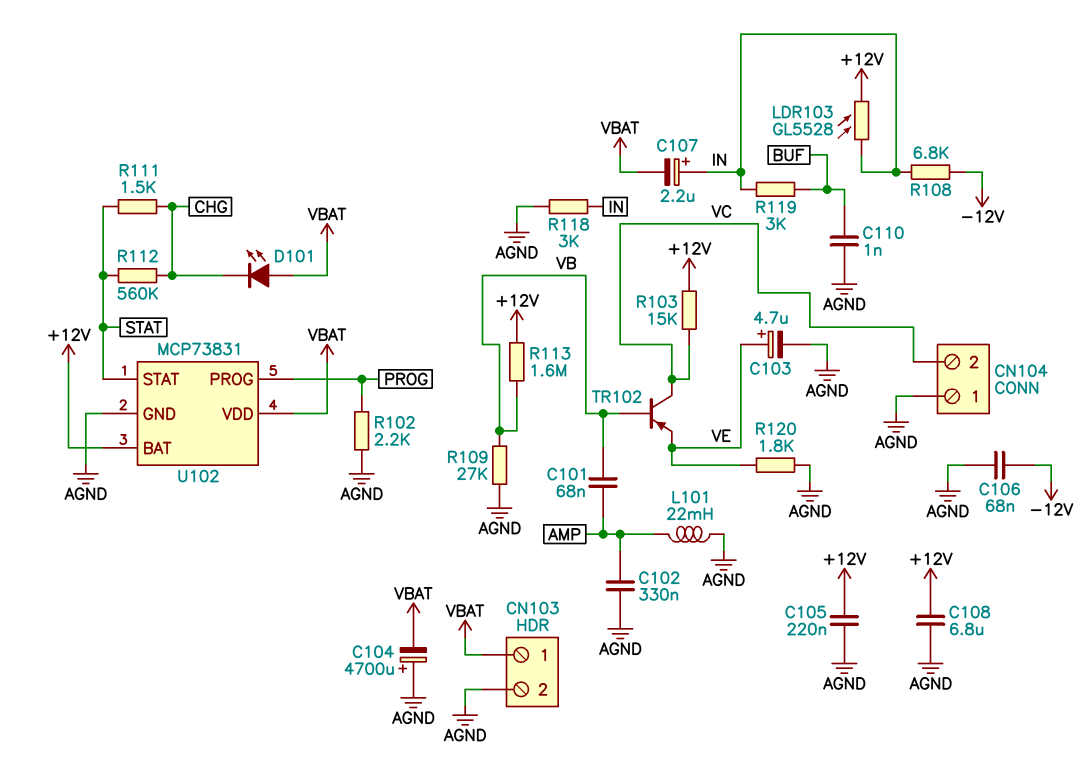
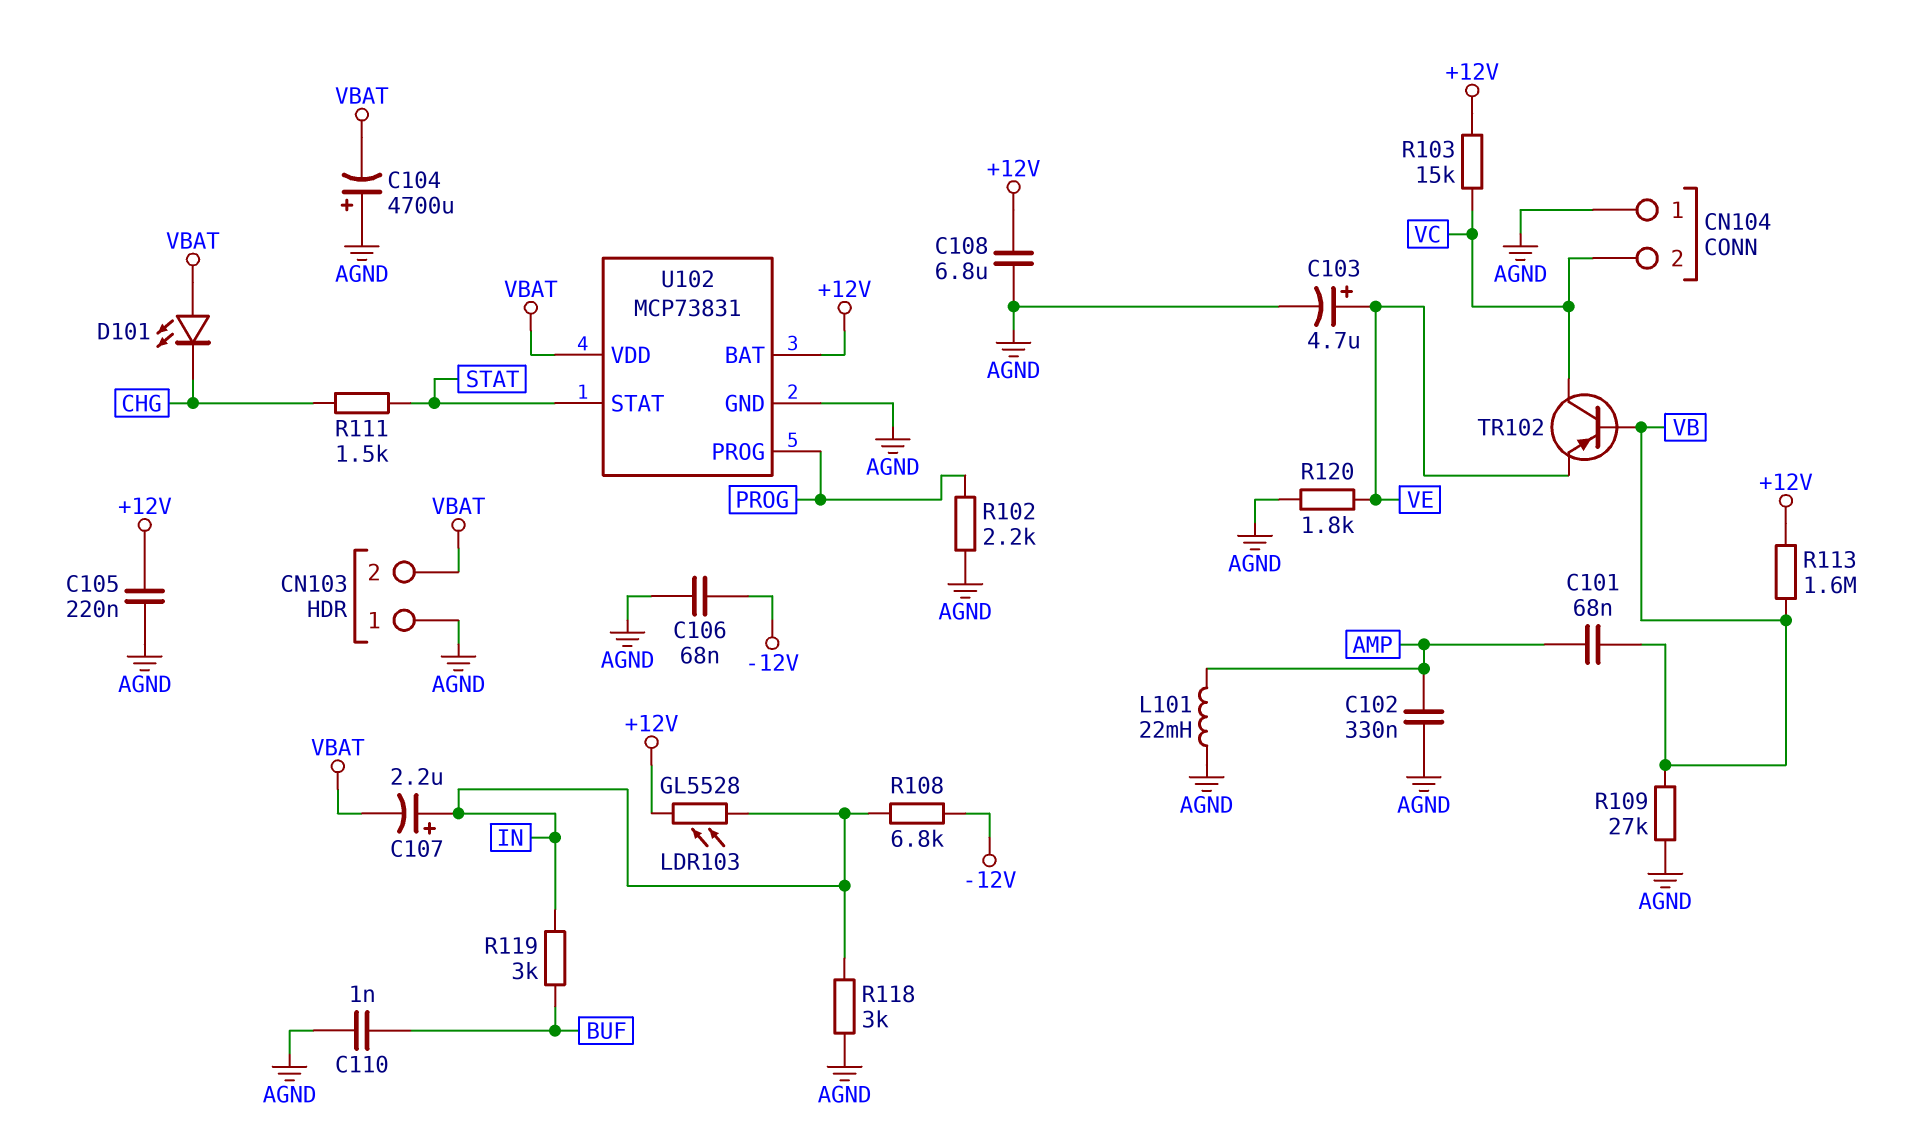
CN103 pin 1: VBAT -> AGND
CN103 pin 2: AGND -> VBAT
R112: 560k (CHG, STAT) -> none

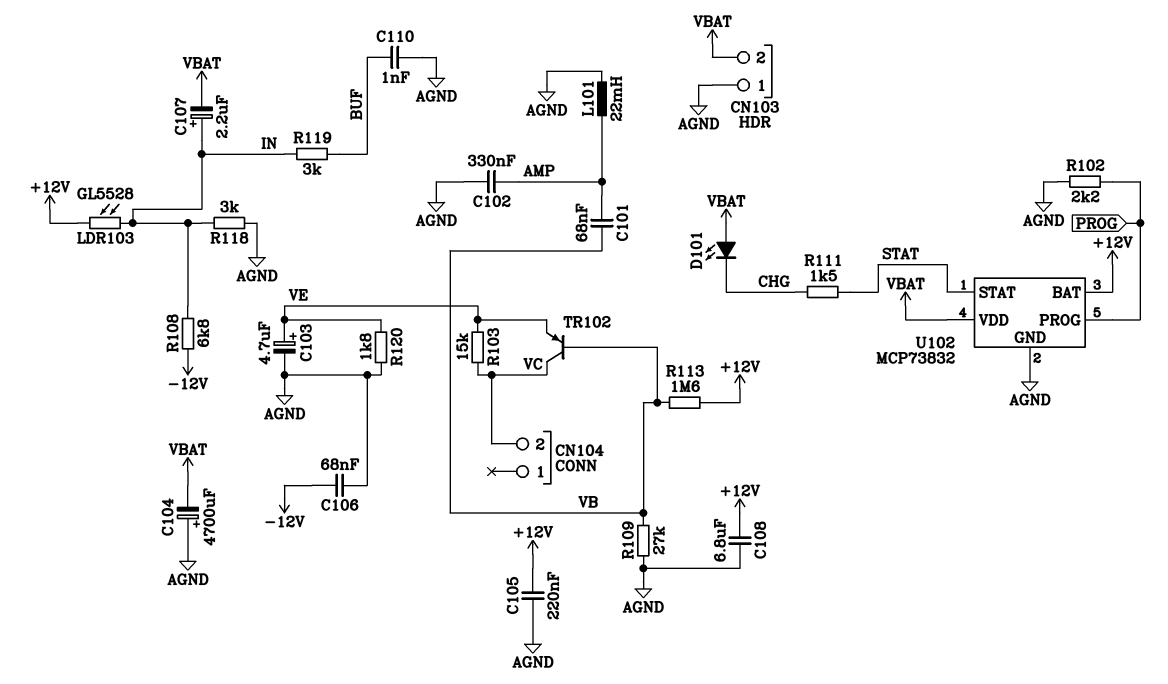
CN104 pin 1: AGND -> none
R103: 15k (+12V, VC) -> 15k (VC, VE)
U102: MCP73831 -> MCP73832

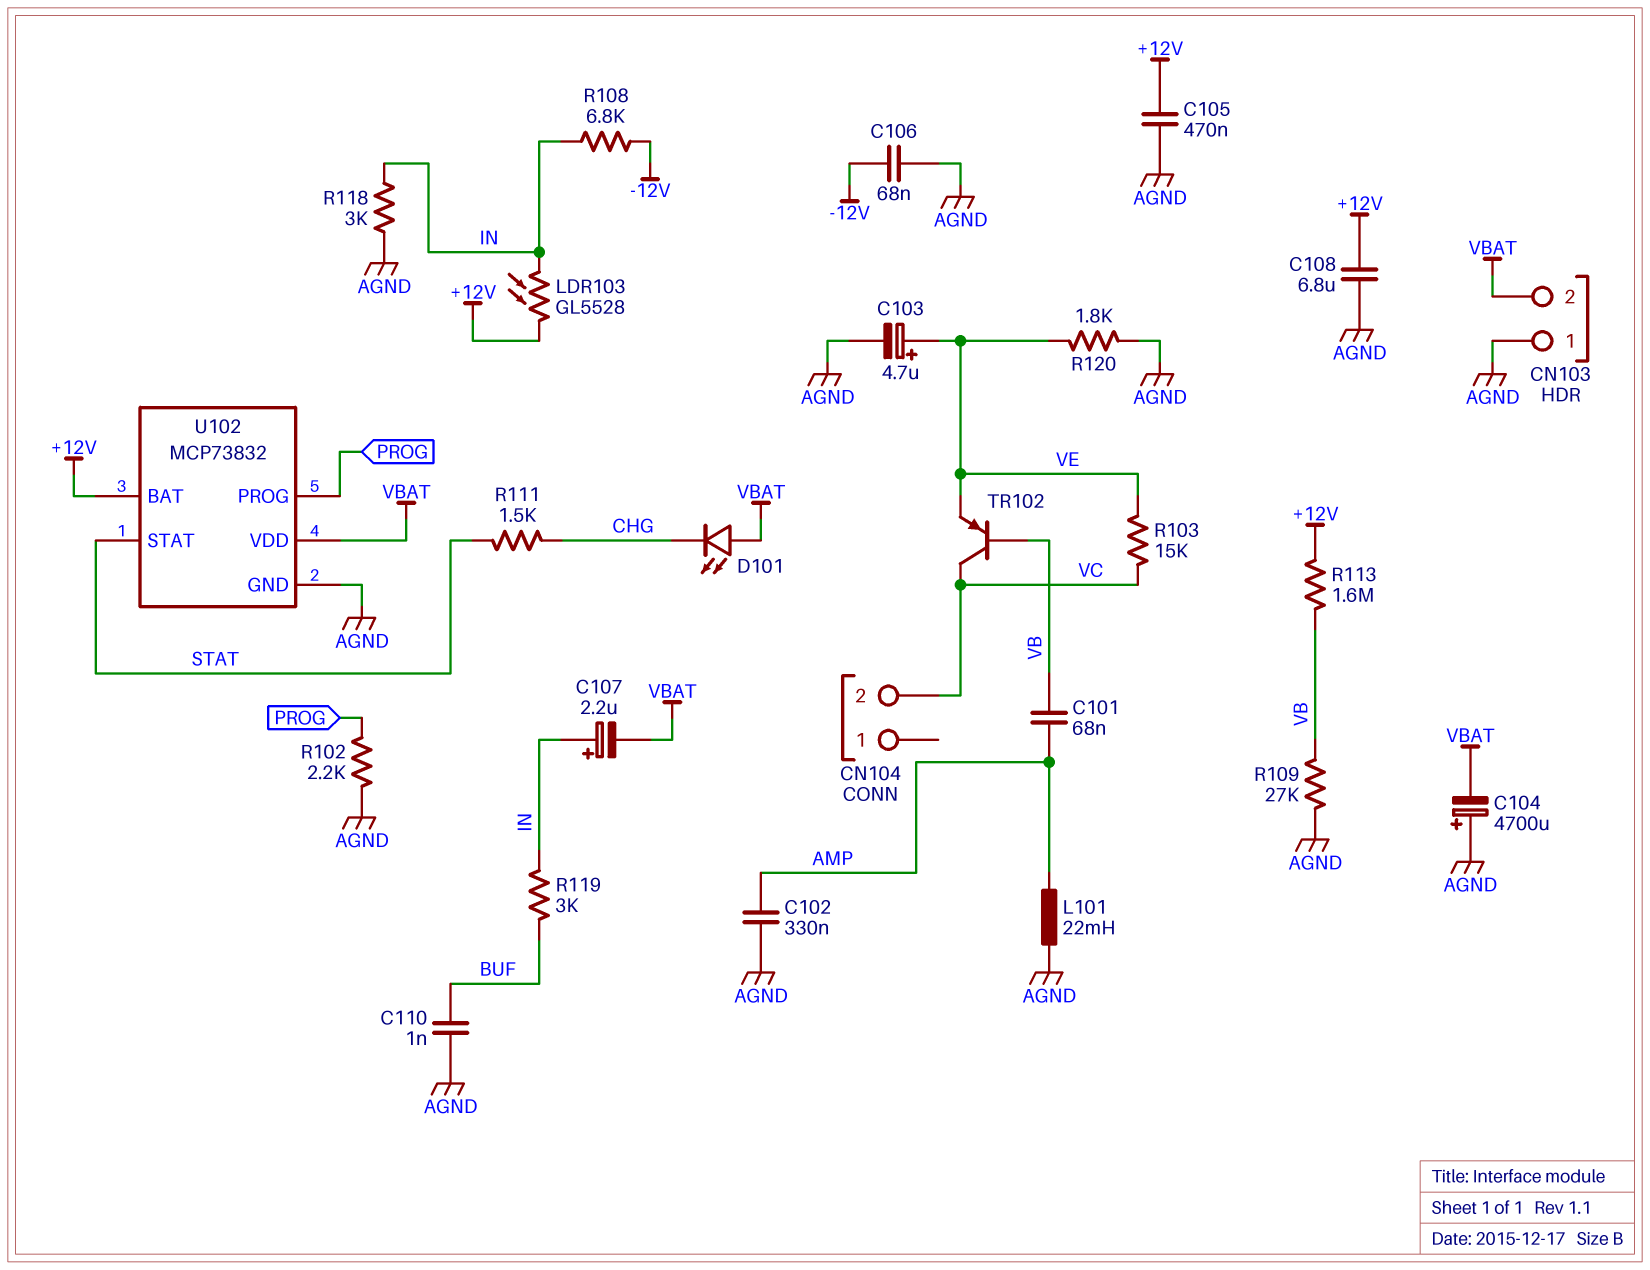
C105: 220nF (+12V, AGND) -> 470nF (+12V, AGND)

